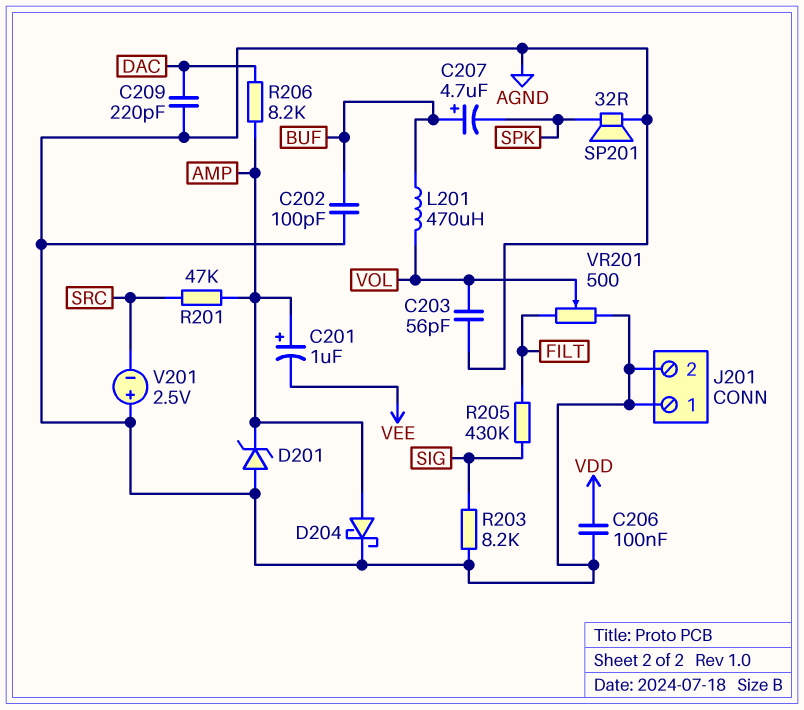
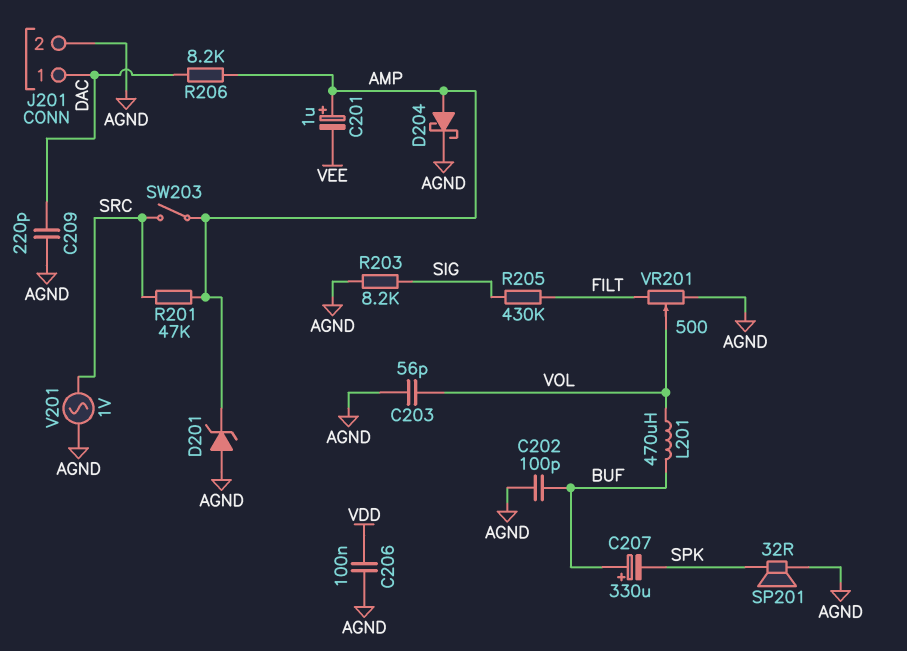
C207: 4.7uF (plus BUF, minus SPK) -> 330uF (plus BUF, minus SPK)
J201 pin 1: AGND -> DAC
SW203: none -> switch (AMP, SRC)
V201: 2.5V (plus AGND, minus SRC) -> AC 1V (AGND, SRC)

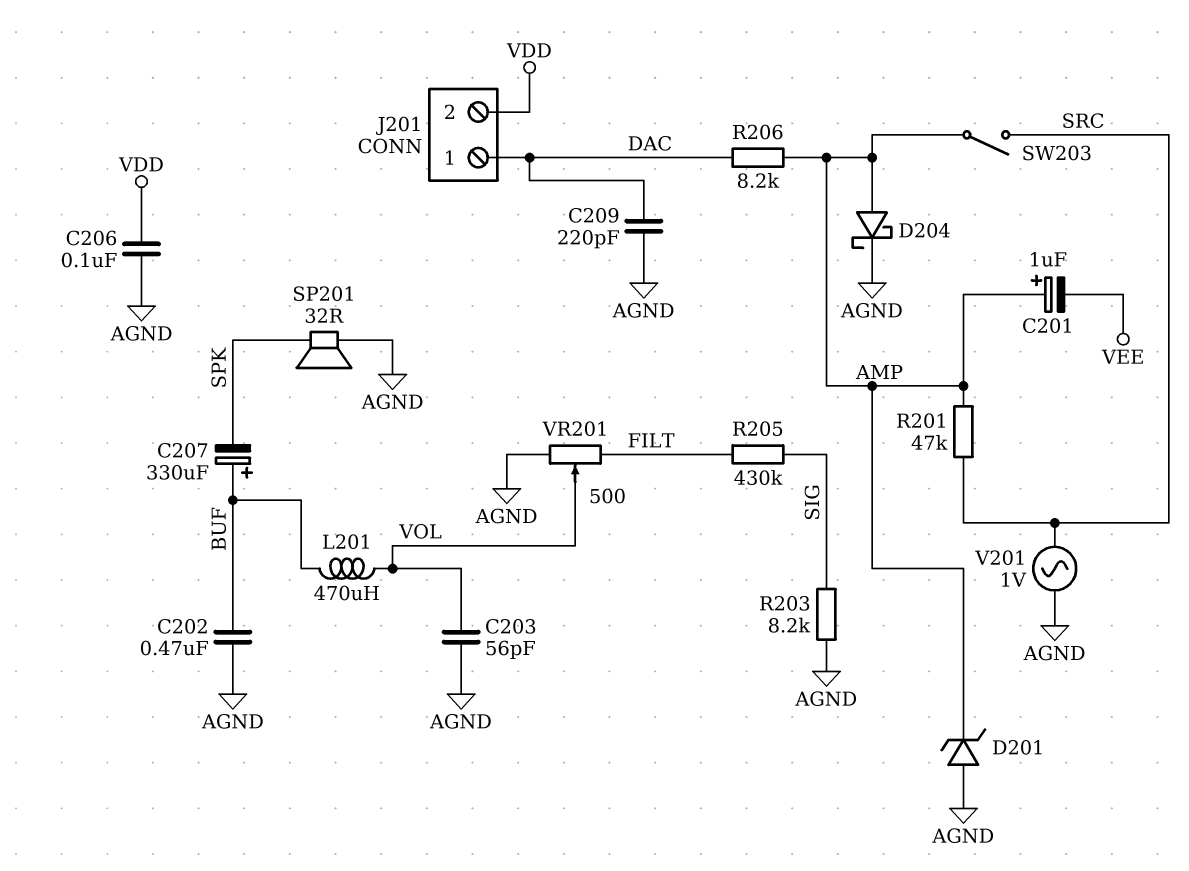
C202: 100pF (AGND, BUF) -> 470nF (AGND, BUF)
J201 pin 2: AGND -> VDD

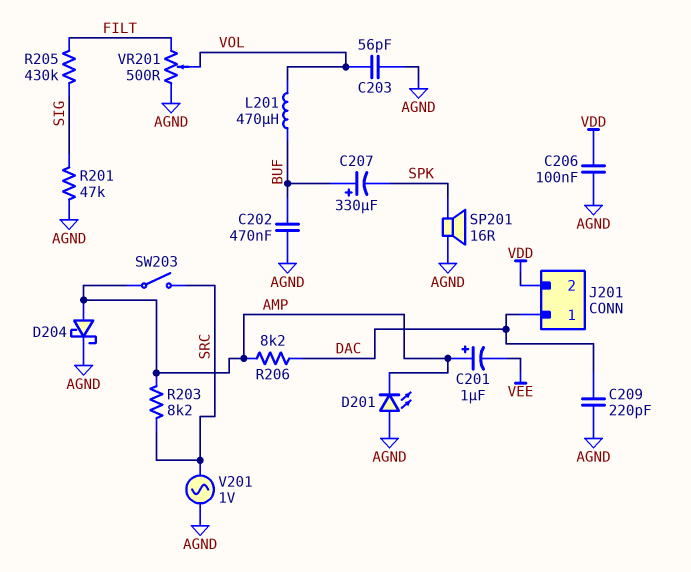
D201: zener (A AGND, K AMP) -> LED (A AGND, K AMP)
R201: 47k (AMP, SRC) -> 47k (AGND, SIG)
R203: 8.2k (AGND, SIG) -> 8.2k (AMP, SRC)
SP201: speaker 32R (AGND, SPK) -> speaker 16R (AGND, SPK)

